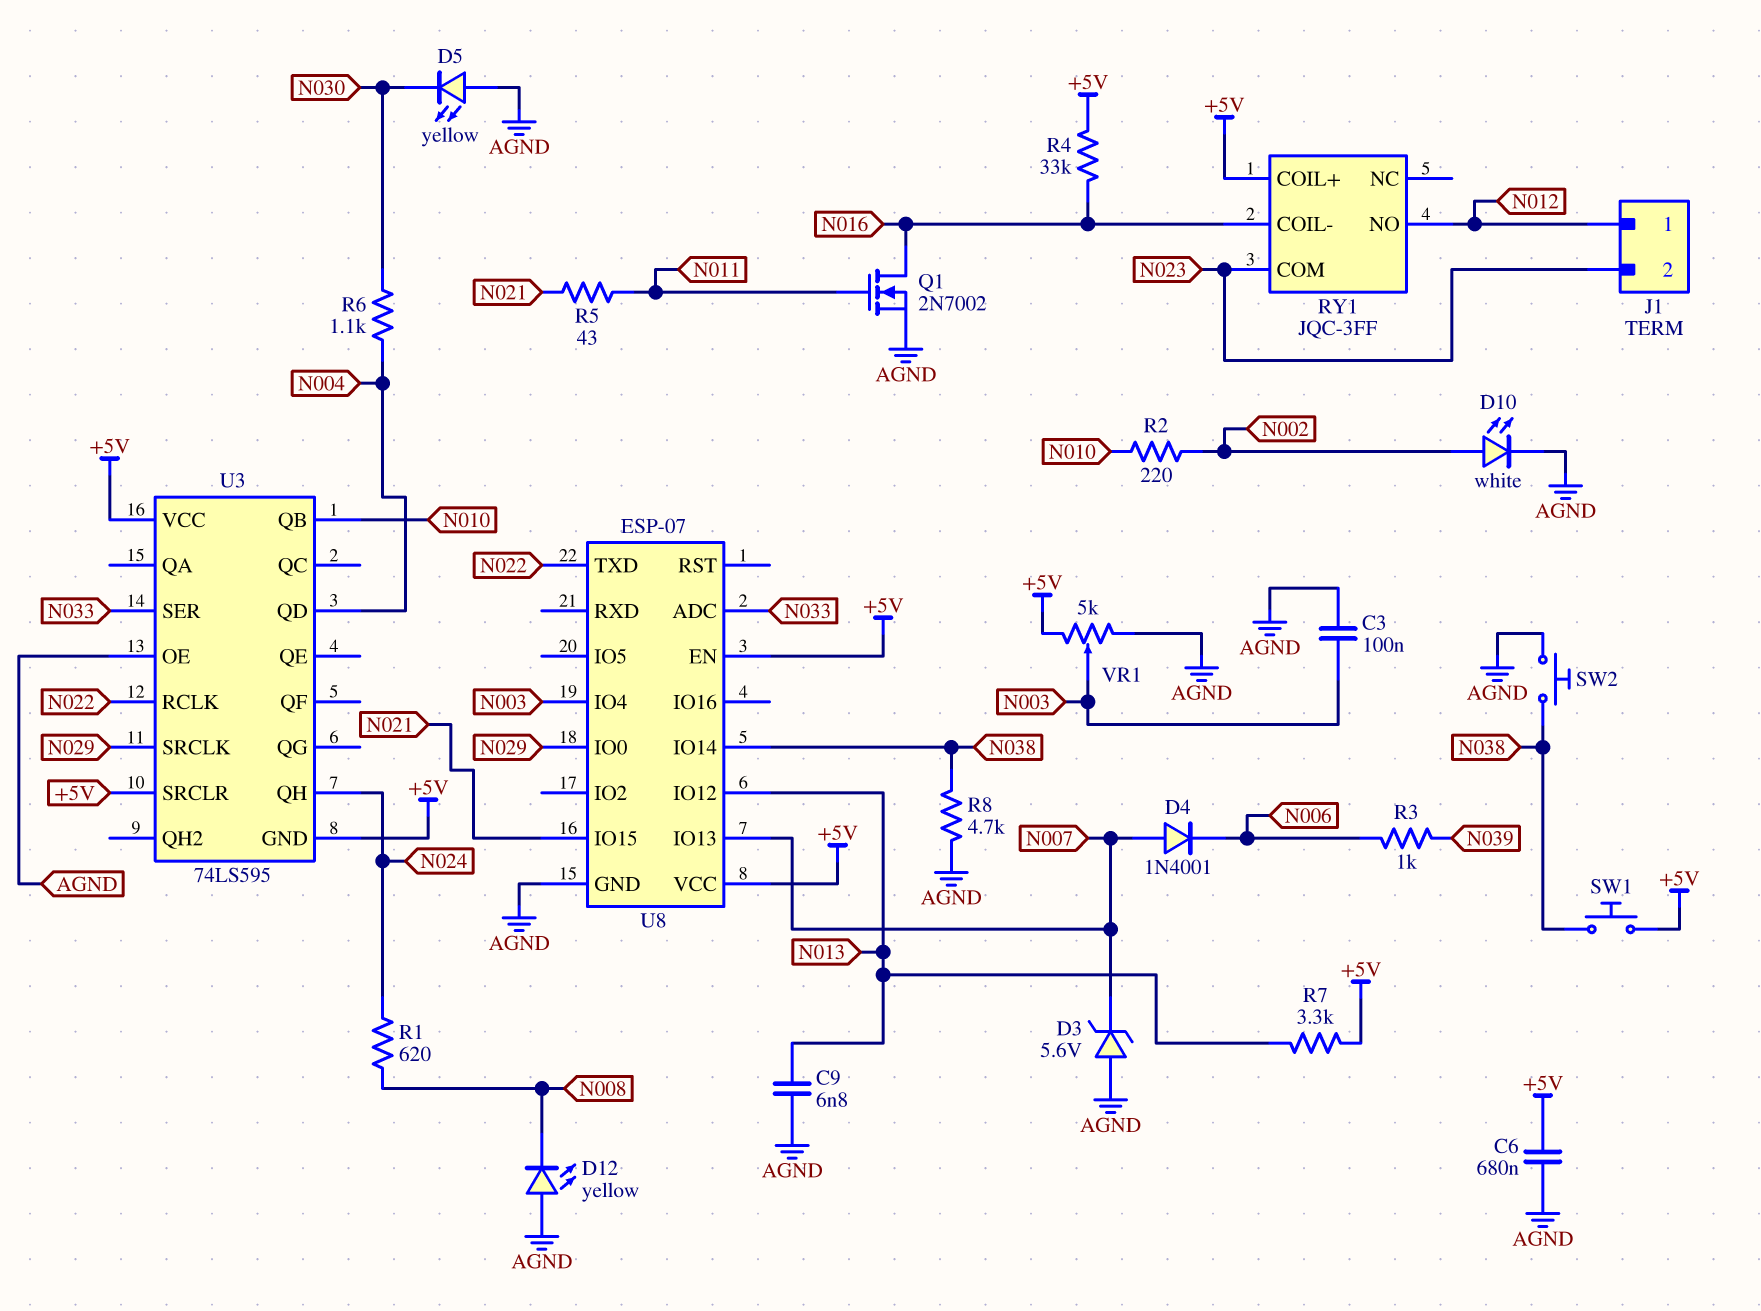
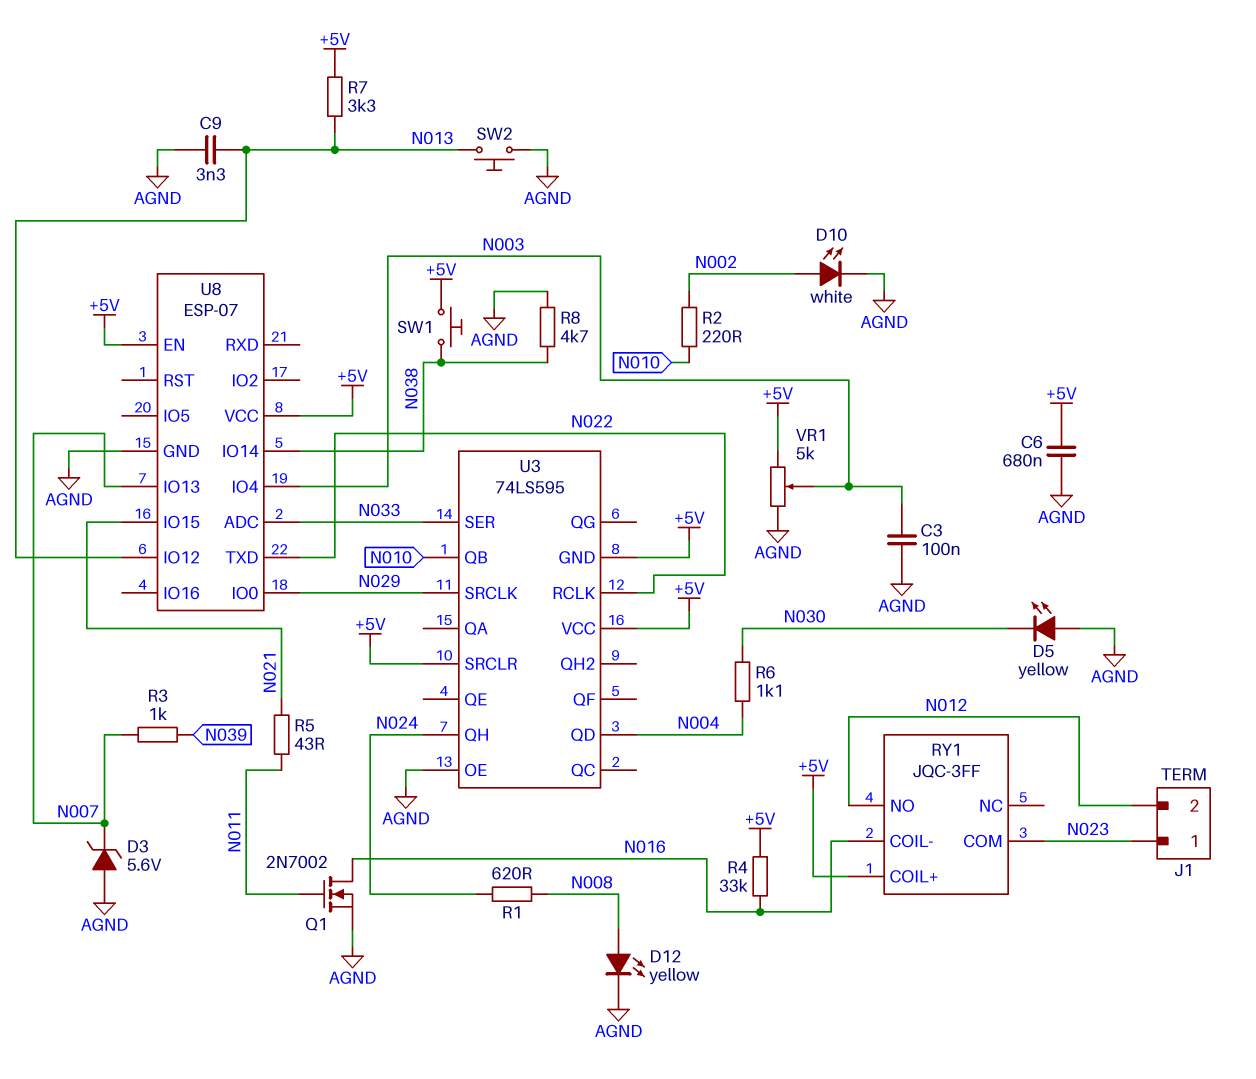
C9: 6.8nF (AGND, N013) -> 3.3nF (AGND, N013)
D4: diode 1N4001 (A N007, K N006) -> none
D12: LED yellow (A AGND, K N008) -> LED yellow (A N008, K AGND)
J1 pin 1: N012 -> N023
J1 pin 2: N023 -> N012
R3: 1k (N006, N039) -> 1k (N007, N039)
SW2: button (AGND, N038) -> button (AGND, N013)

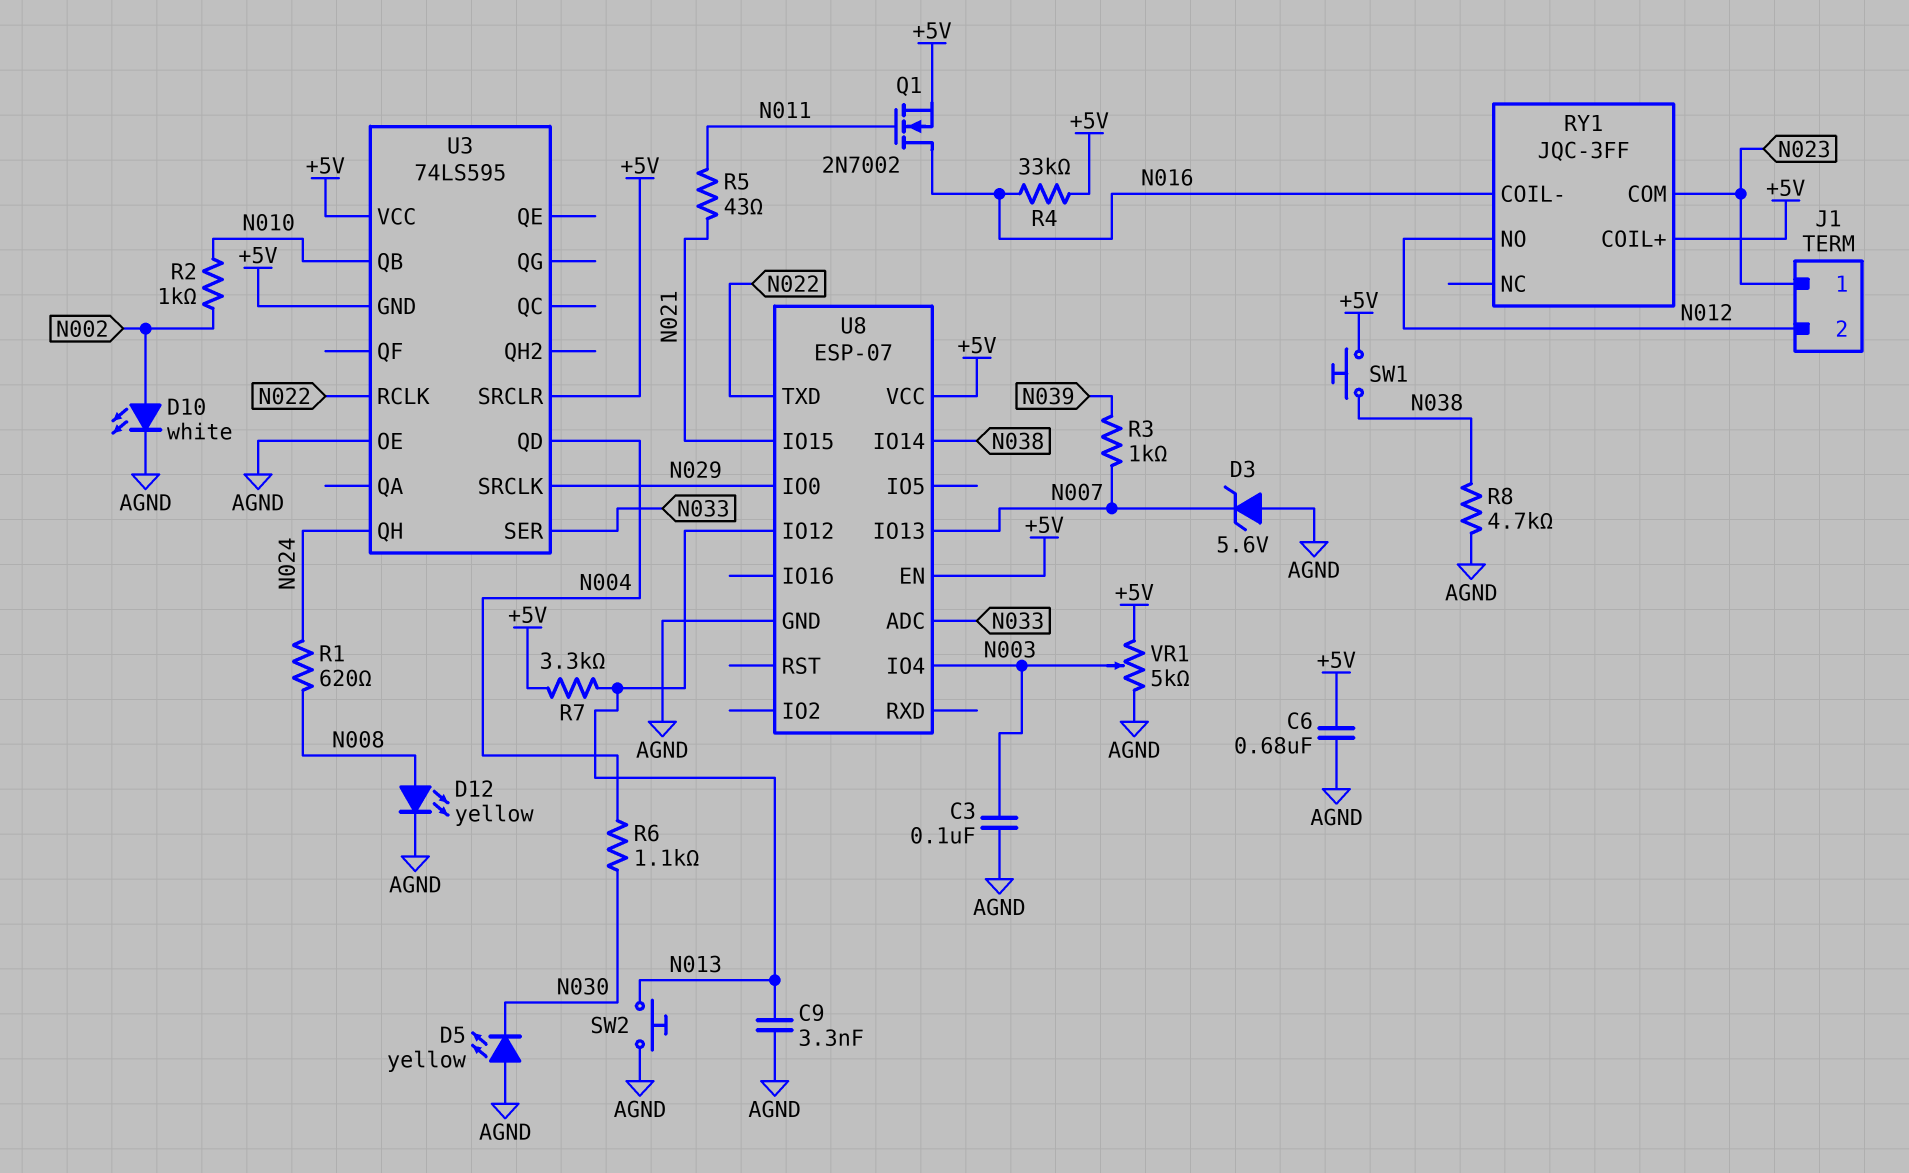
Q1: NMOS 2N7002 (G N011, D N016, S AGND) -> NMOS 2N7002 (G N011, D N016, S +5V)
R2: 220 (N002, N010) -> 1k (N002, N010)

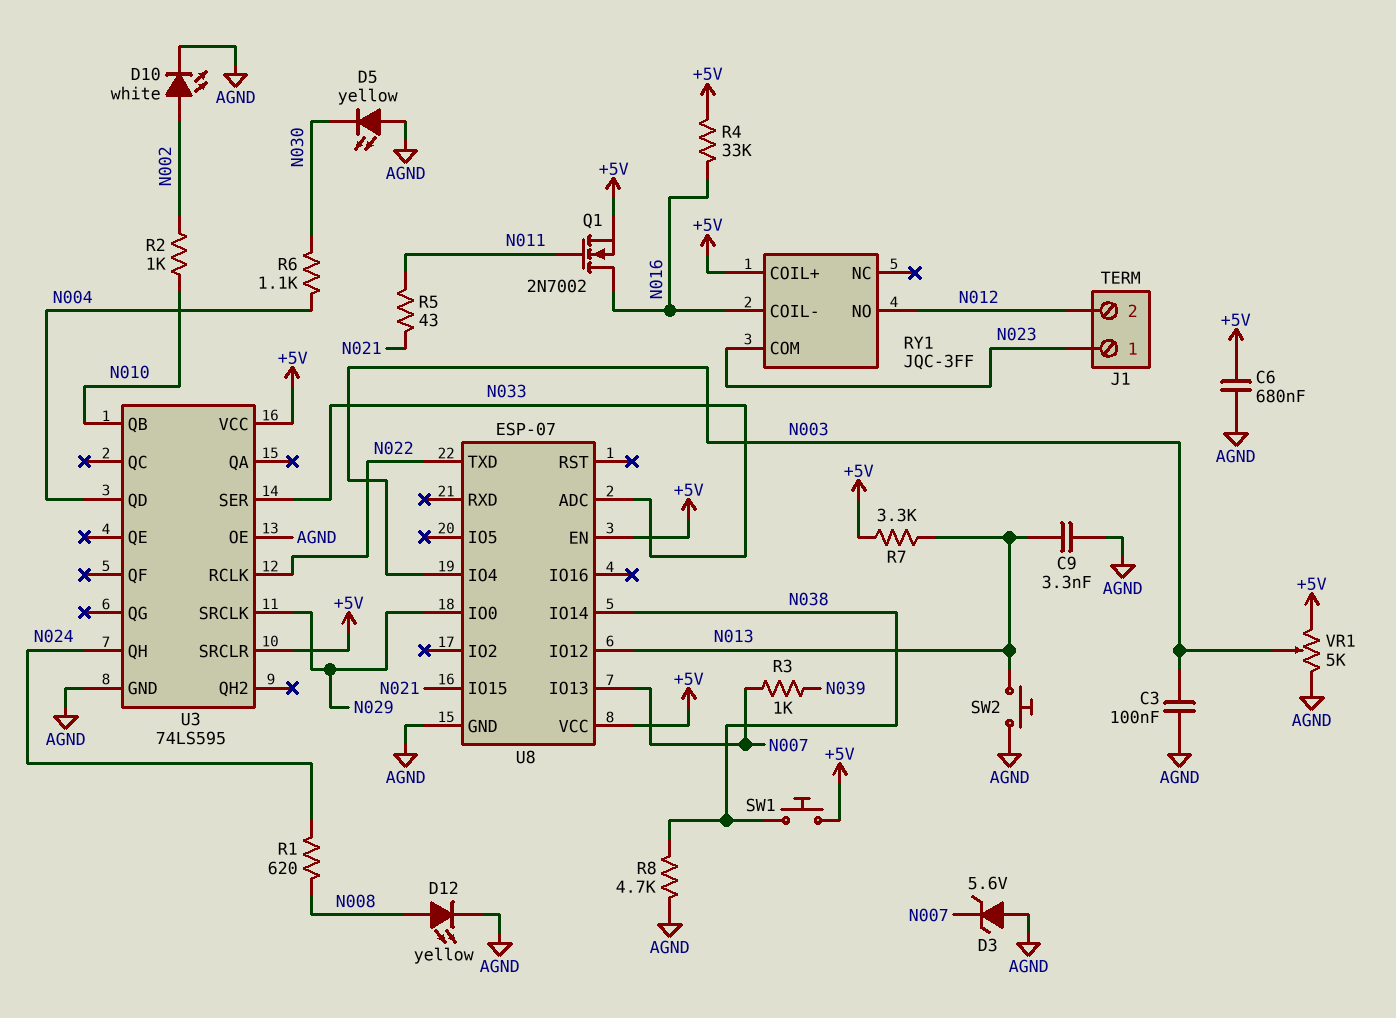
U3 pin GND: +5V -> AGND

